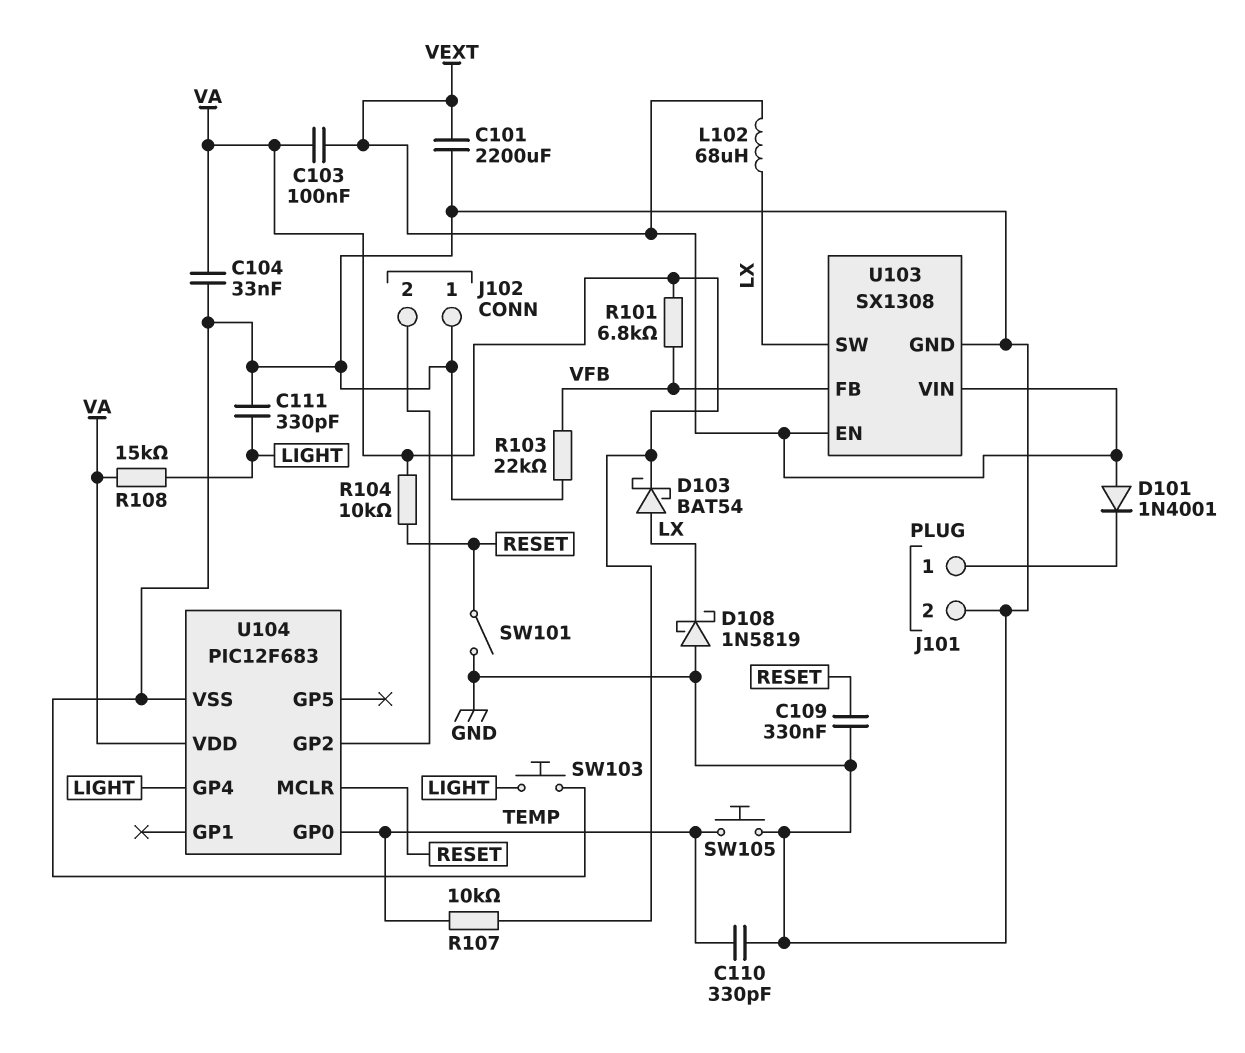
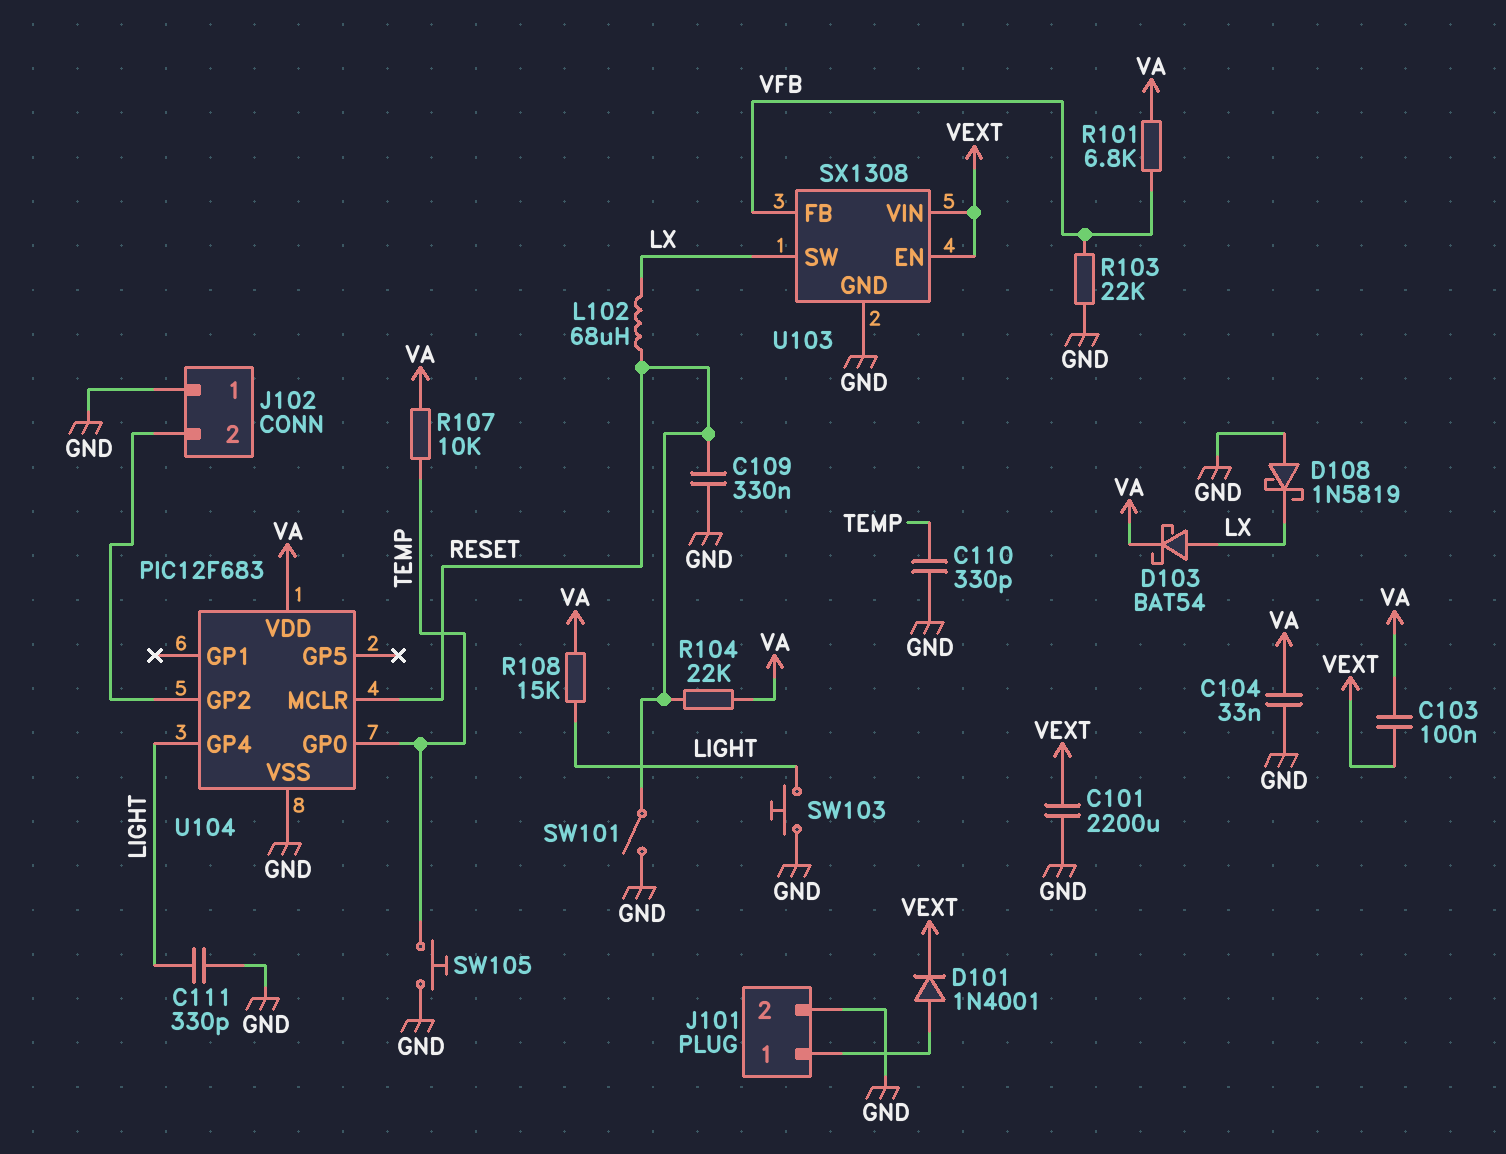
D101: diode 1N4001 (A VEXT, K J101/1) -> diode 1N4001 (A J101/1, K VEXT)
L102: 68uH (LX, VEXT) -> 68uH (LX, RESET)
R104: 10k (RESET, VA) -> 22k (RESET, VA)

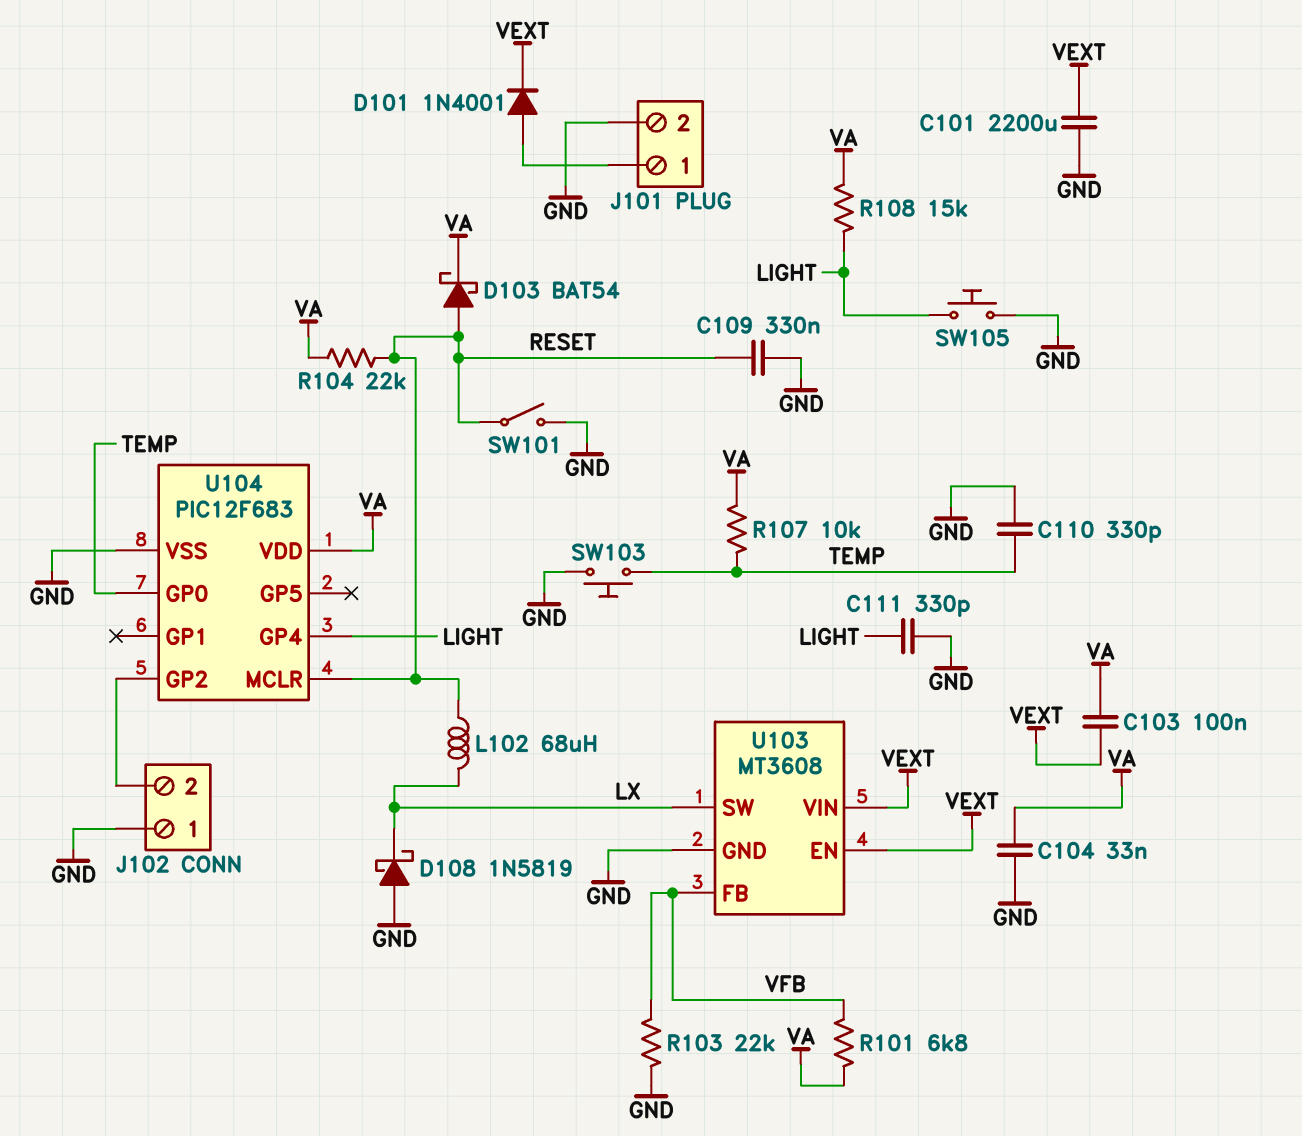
D103: schottky BAT54 (A LX, K VA) -> schottky BAT54 (A RESET, K VA)
SW103: button (GND, LIGHT) -> button (GND, TEMP)
SW105: button (GND, TEMP) -> button (GND, LIGHT)
U103: SX1308 -> MT3608

